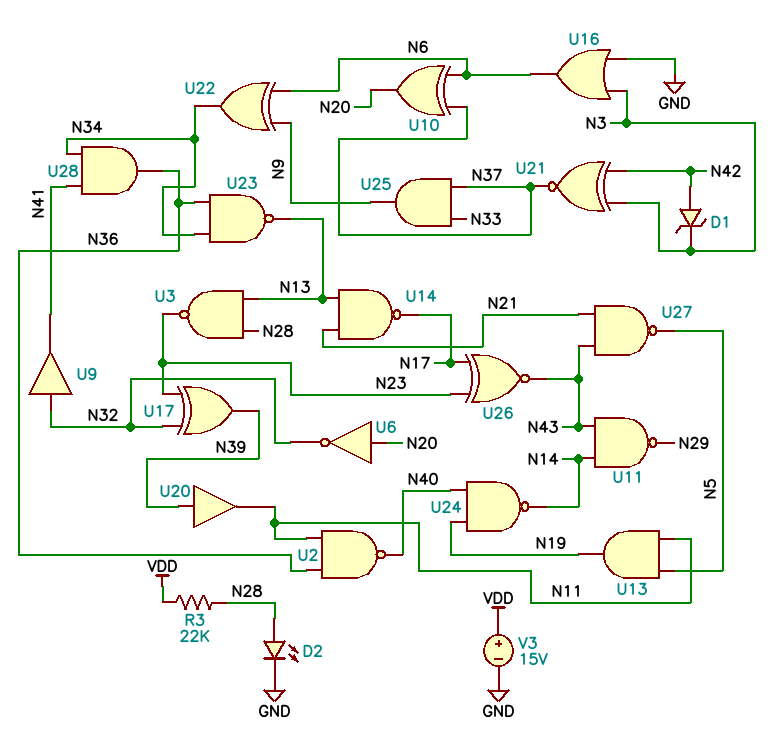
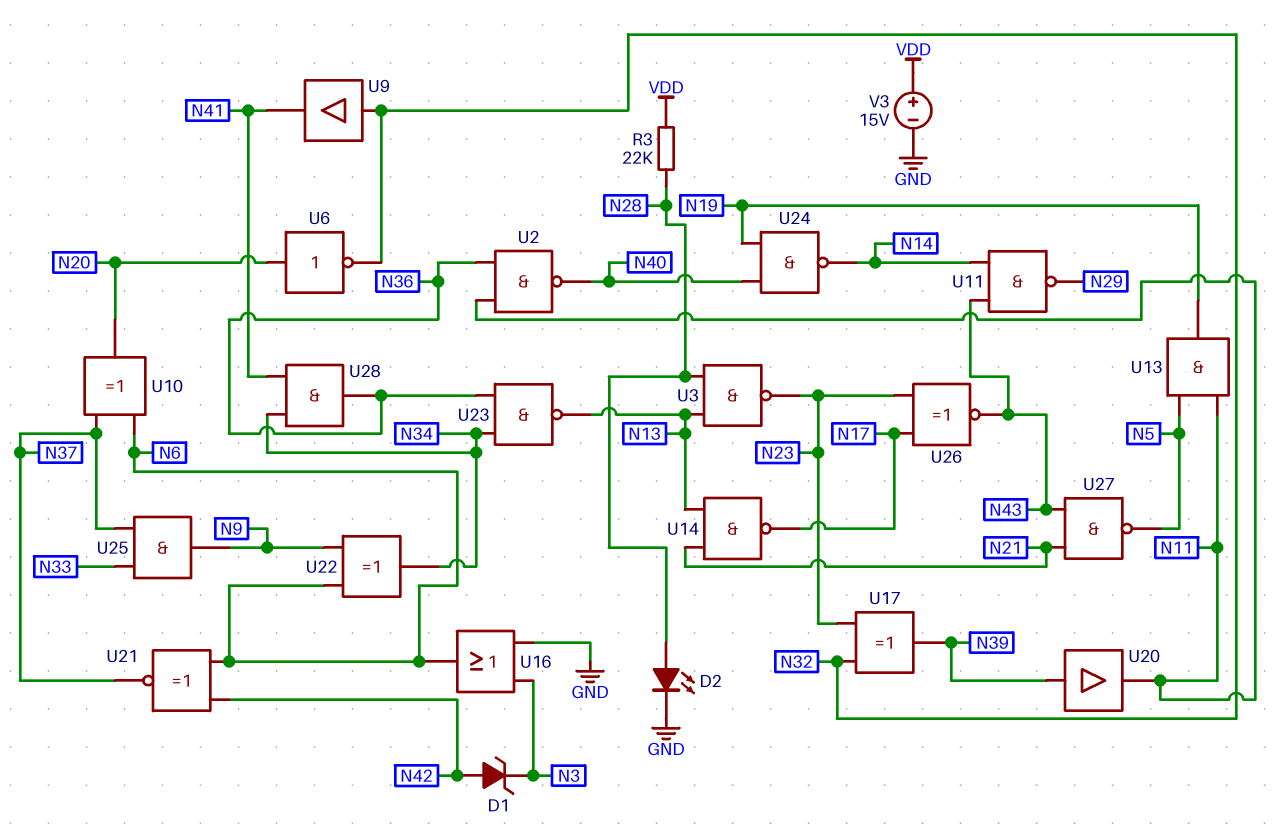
U21: XNOR (in N3, in N42, out N37) -> XNOR (in N6, in N42, out N37)

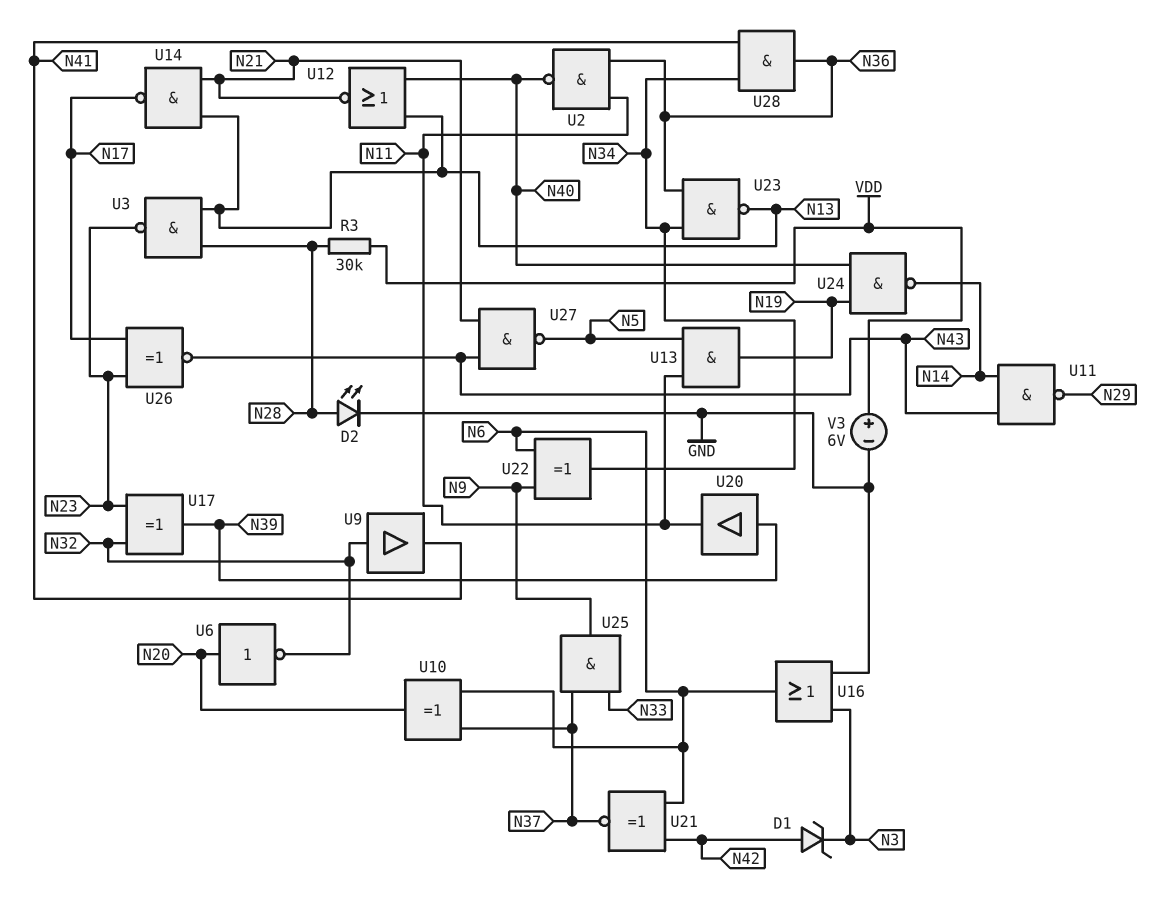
R3: 22k (N28, VDD) -> 30k (N28, VDD)
U12: none -> NOR (in N13, in N40, out N21)
V3: 15V (plus VDD, minus GND) -> 6V (plus VDD, minus GND)

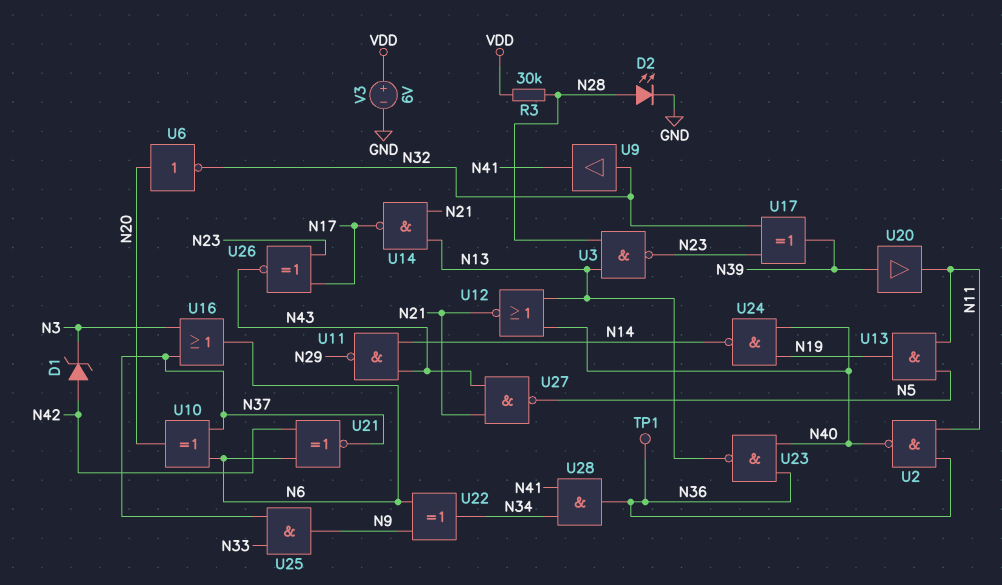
TP1: none -> test point (N36)
U16: OR (in GND, in N3, out N6) -> OR (in N3, in N37, out N6)
U23: NAND (in N34, in N36, out N13) -> NAND (in N36, in N40, out N13)

